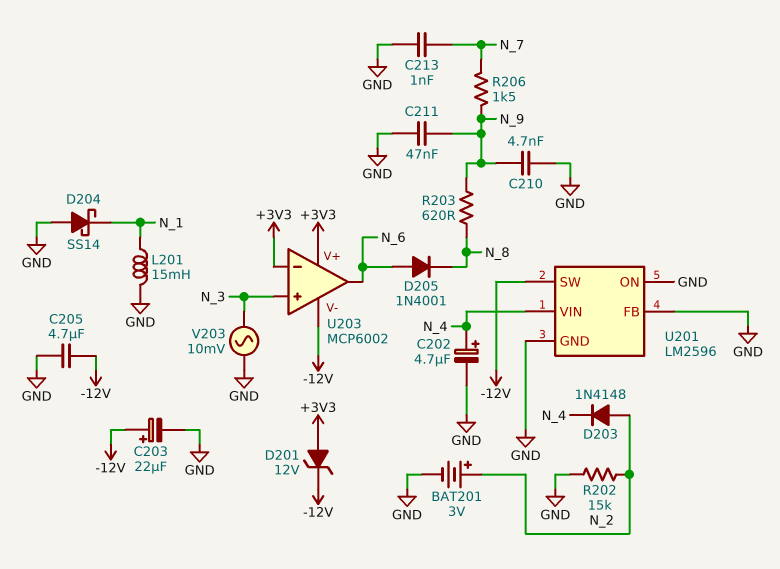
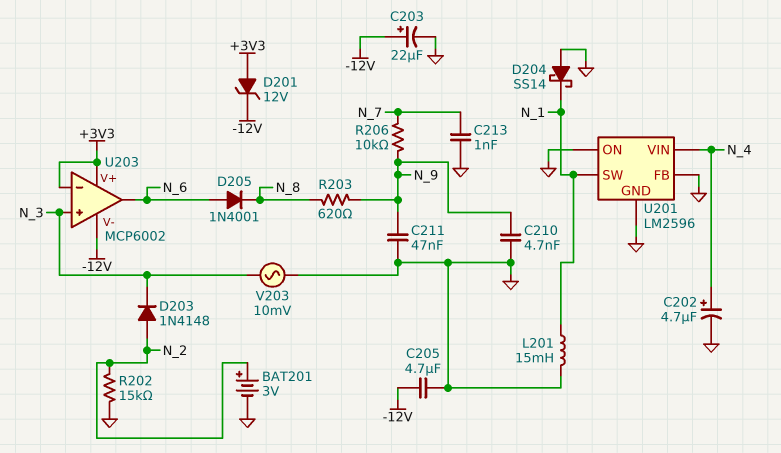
D203: diode 1N4148 (A N_2, K N_4) -> diode 1N4148 (A N_2, K N_3)
R206: 1.5k (N_7, N_9) -> 10k (N_7, N_9)
U201 pin SW: -12V -> N_1

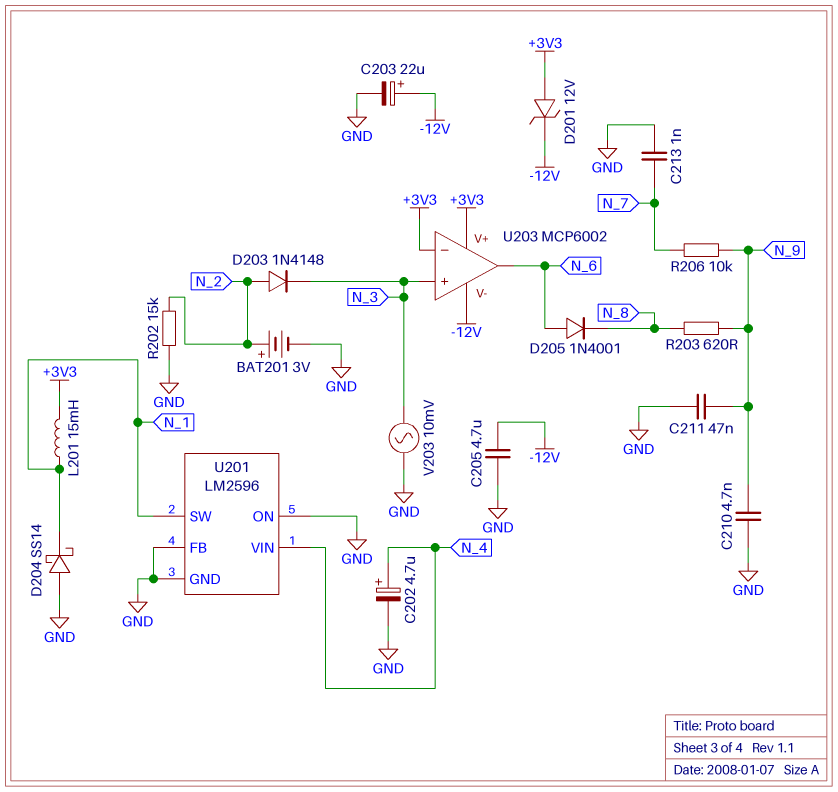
L201: 15mH (GND, N_1) -> 15mH (+3V3, N_1)

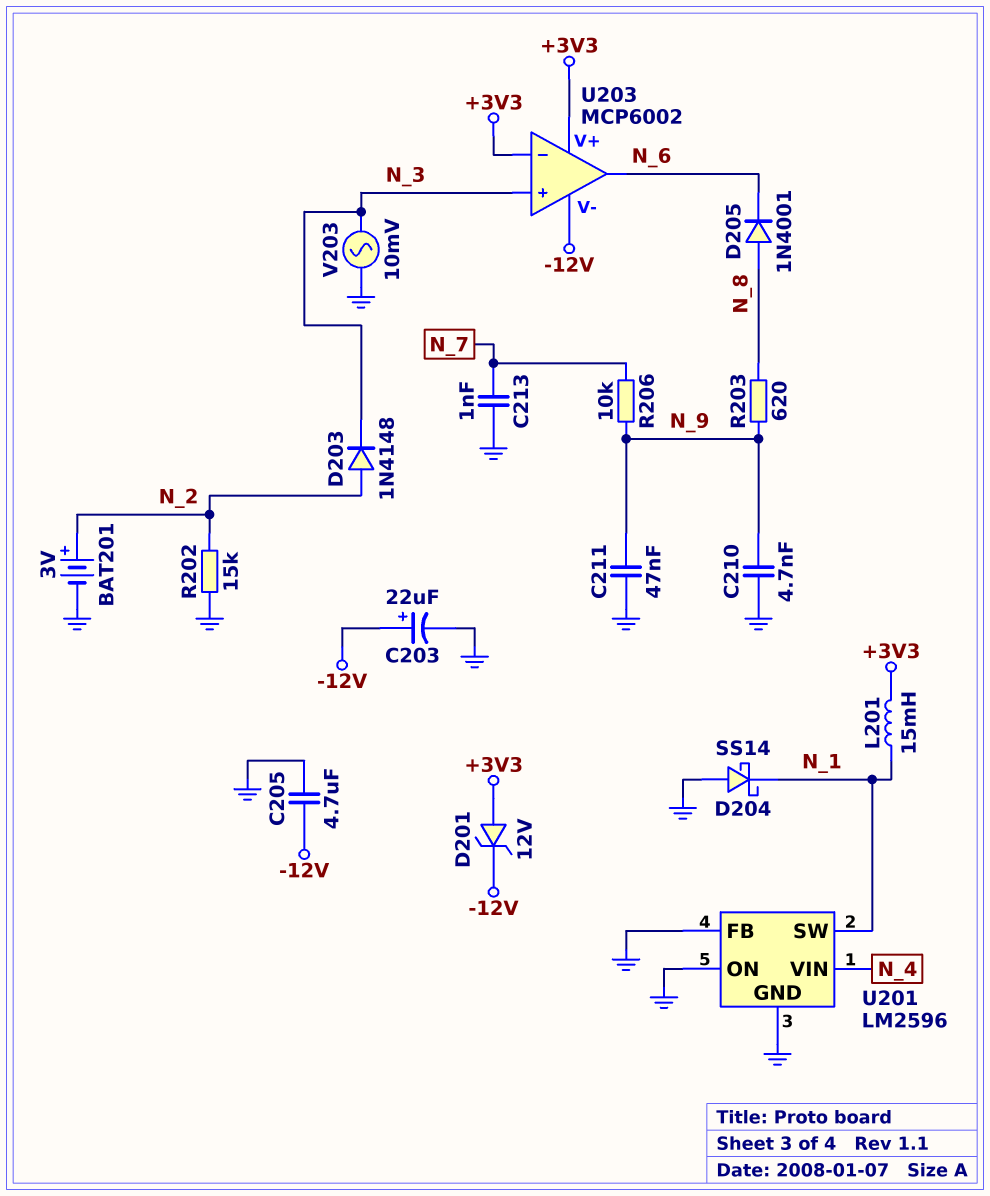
C202: 4.7uF (plus N_4, minus GND) -> none
D205: diode 1N4001 (A N_6, K N_8) -> diode 1N4001 (A N_8, K N_6)

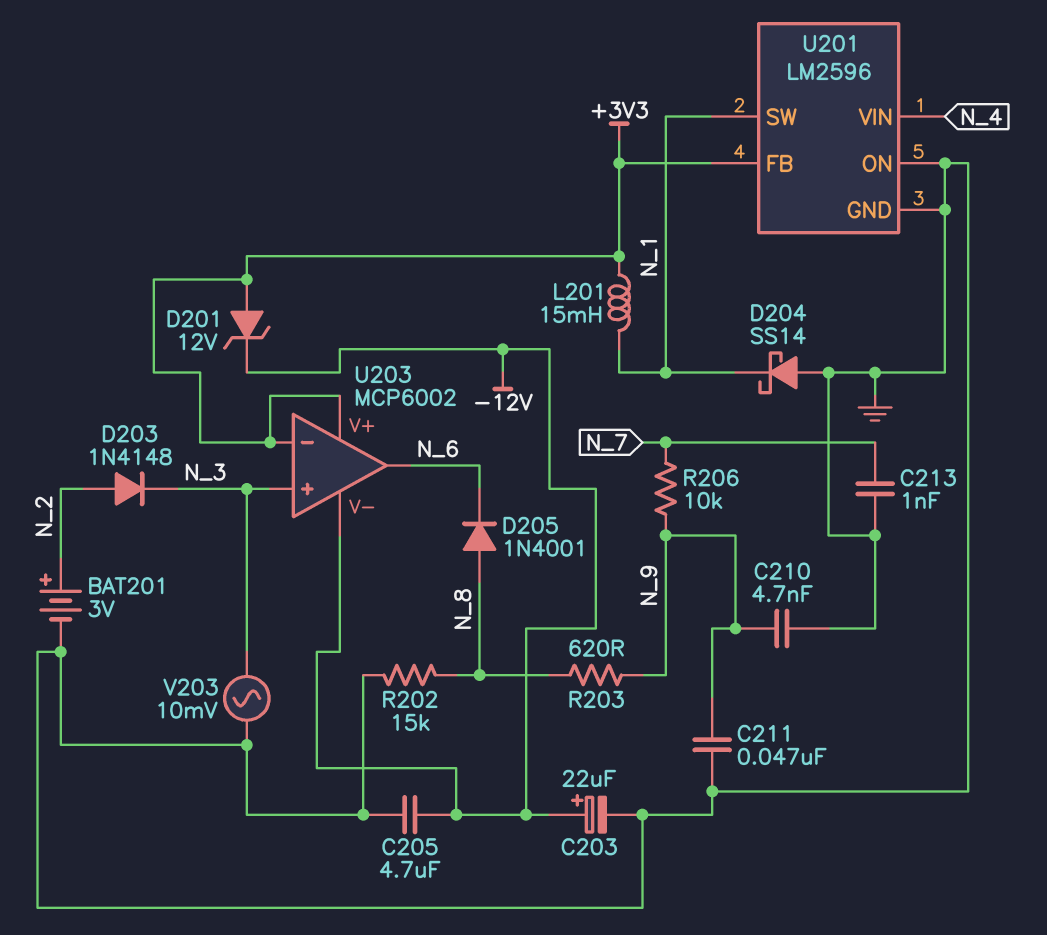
R202: 15k (GND, N_2) -> 15k (GND, N_8)
U201 pin FB: GND -> +3V3

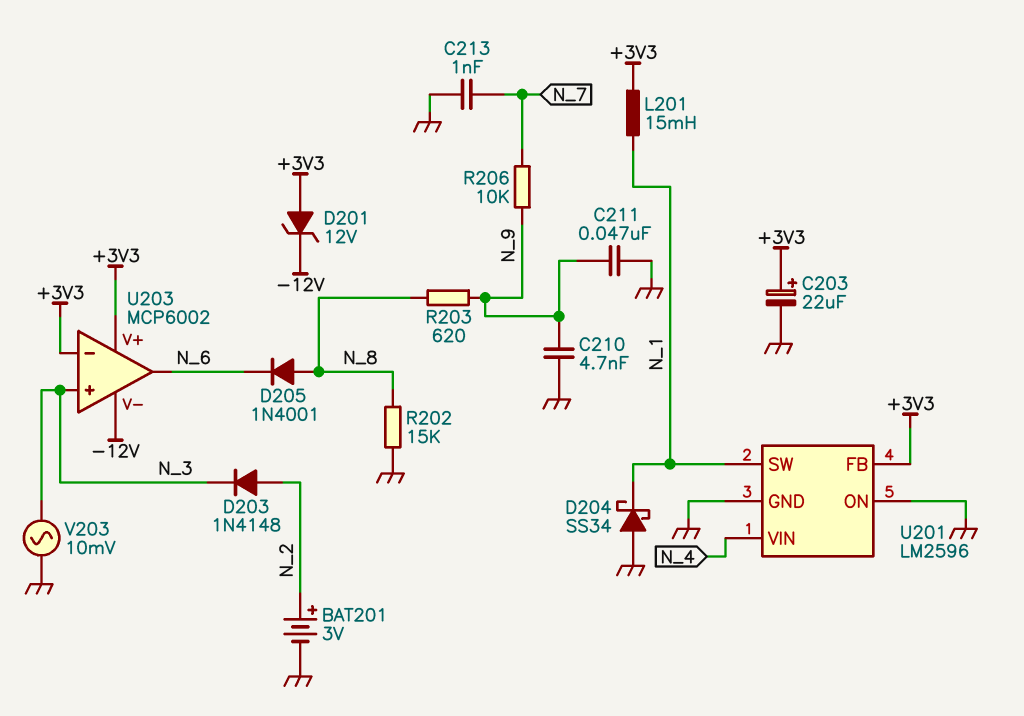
C203: 22uF (plus -12V, minus GND) -> 22uF (plus +3V3, minus GND)
C205: 4.7uF (-12V, GND) -> none
D204: schottky SS14 (A GND, K N_1) -> schottky SS34 (A GND, K N_1)

